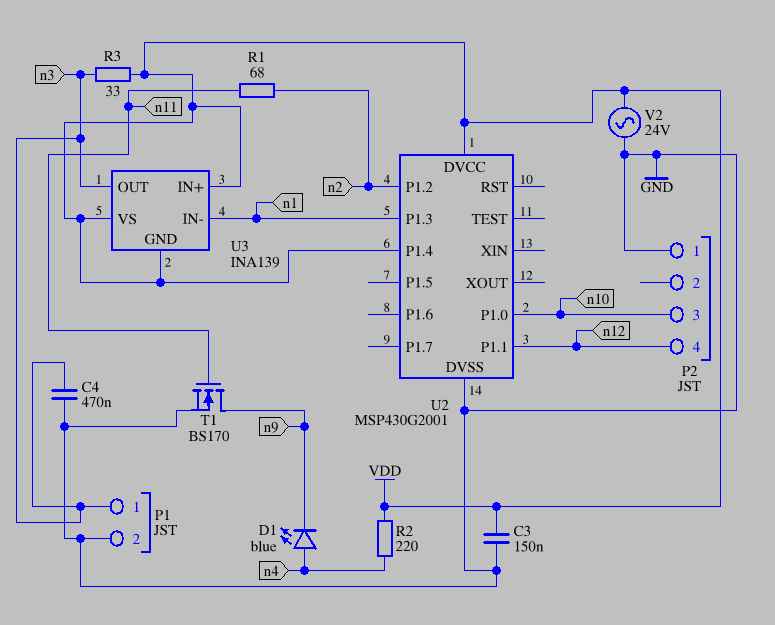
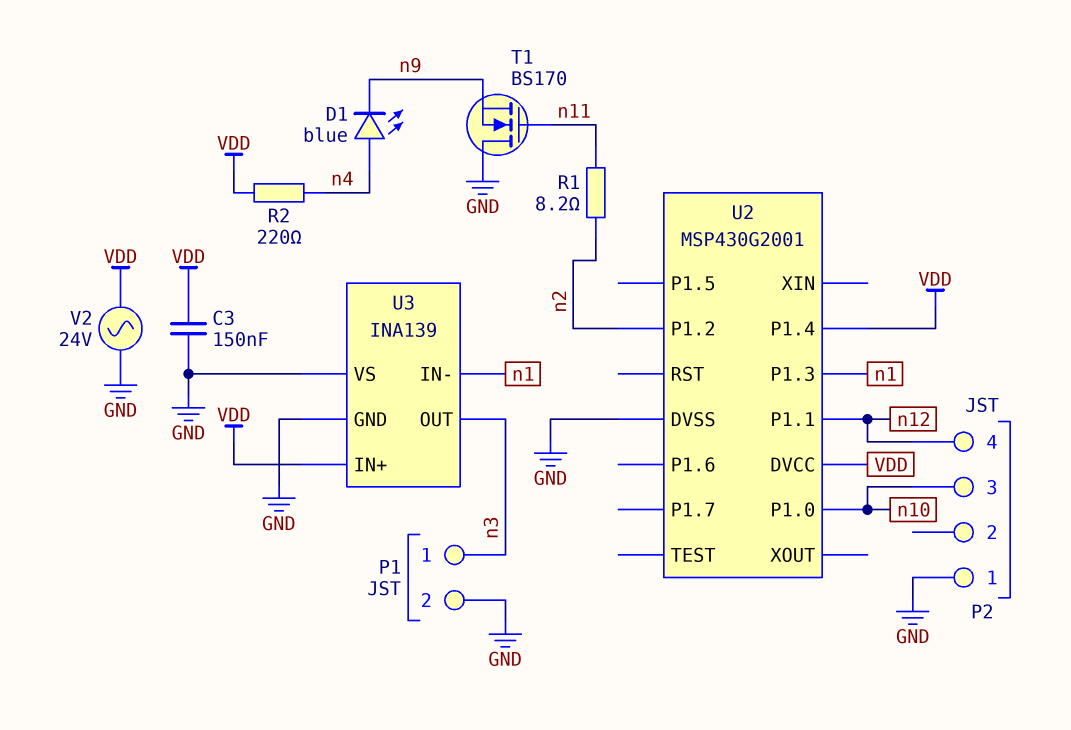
C4: 470nF (GND, n3) -> none
R1: 68 (n2, n11) -> 8.2 (n2, n11)
R3: 33 (VDD, n3) -> none
T1: NMOS BS170 (G n11, D n9, S GND) -> NMOS BS170 (G n11, D GND, S n9)
U3 pin GND: VDD -> GND
U3 pin VS: VDD -> GND

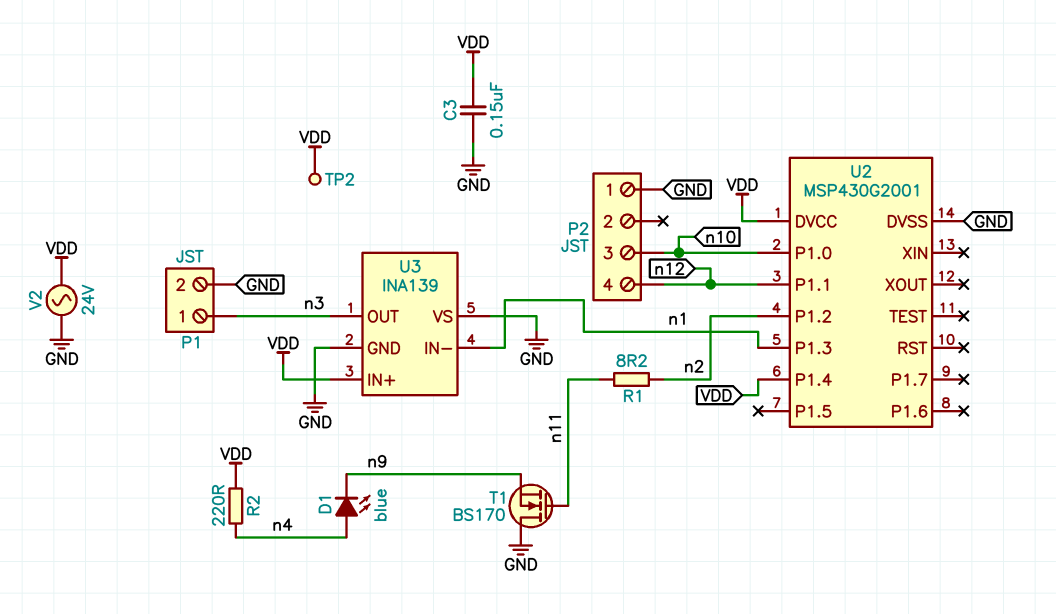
TP2: none -> test point (VDD)

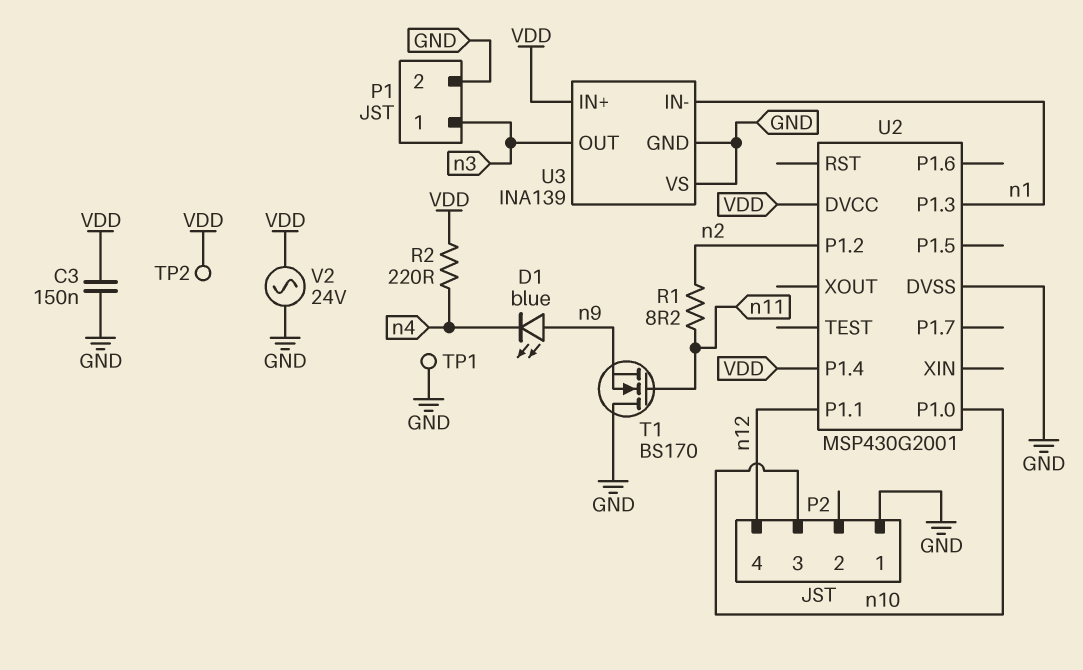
D1: LED blue (A n4, K n9) -> LED blue (A n9, K n4)
TP1: none -> test point (GND)

